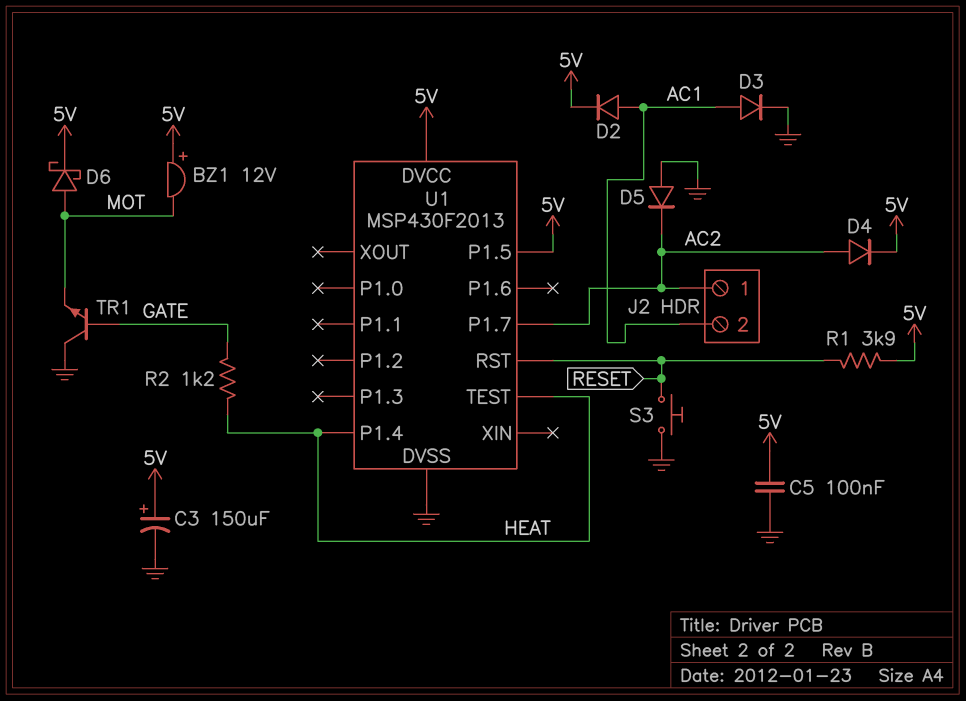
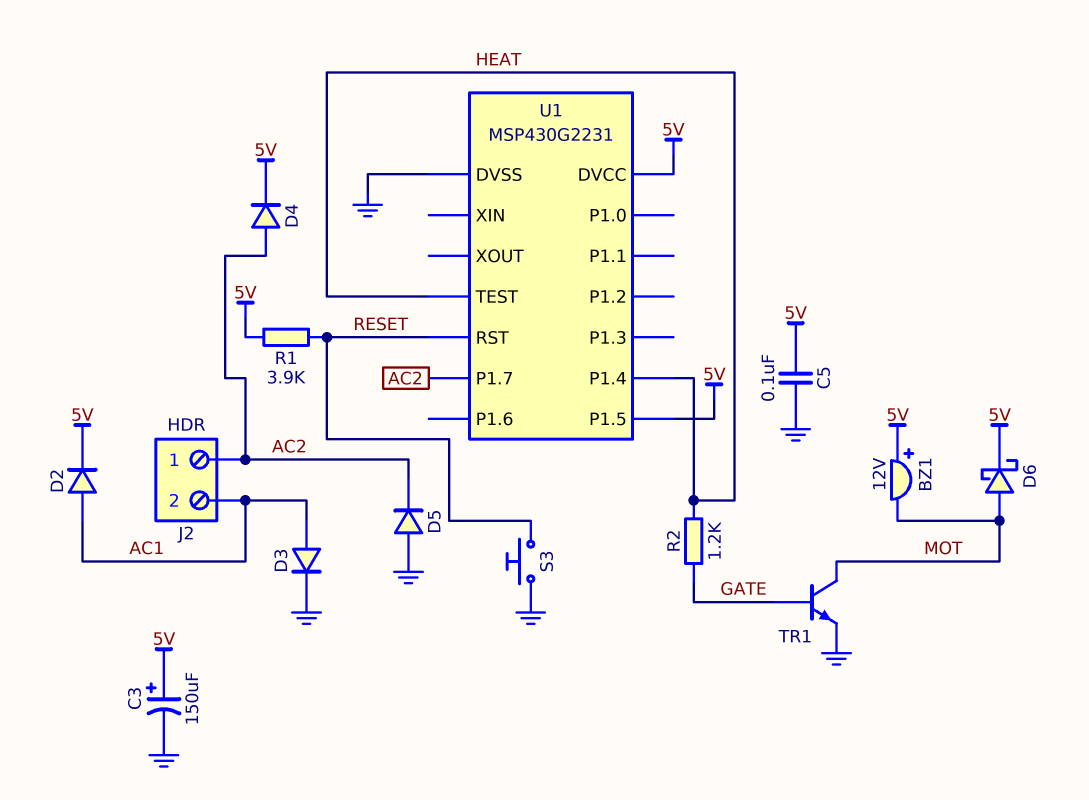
TR1: NPN (B GATE, C GND, E MOT) -> NPN (B GATE, C MOT, E GND)
U1: MSP430F2013 -> MSP430G2231

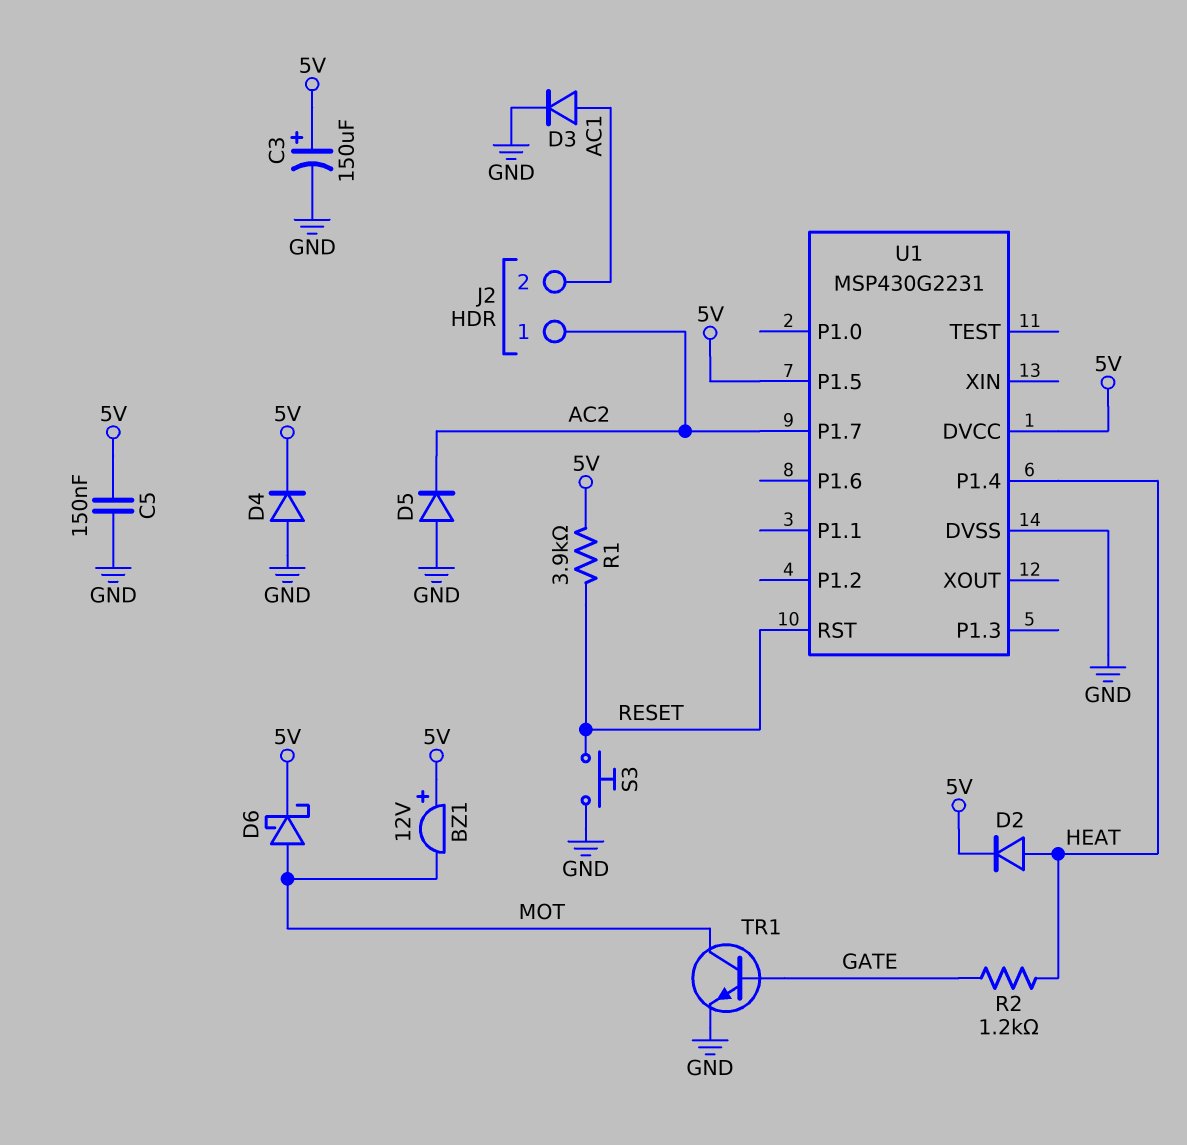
C5: 100nF (5V, GND) -> 150nF (5V, GND)
D2: diode (A AC1, K 5V) -> diode (A HEAT, K 5V)
D4: diode (A AC2, K 5V) -> diode (A GND, K 5V)
U1 pin TEST: HEAT -> none

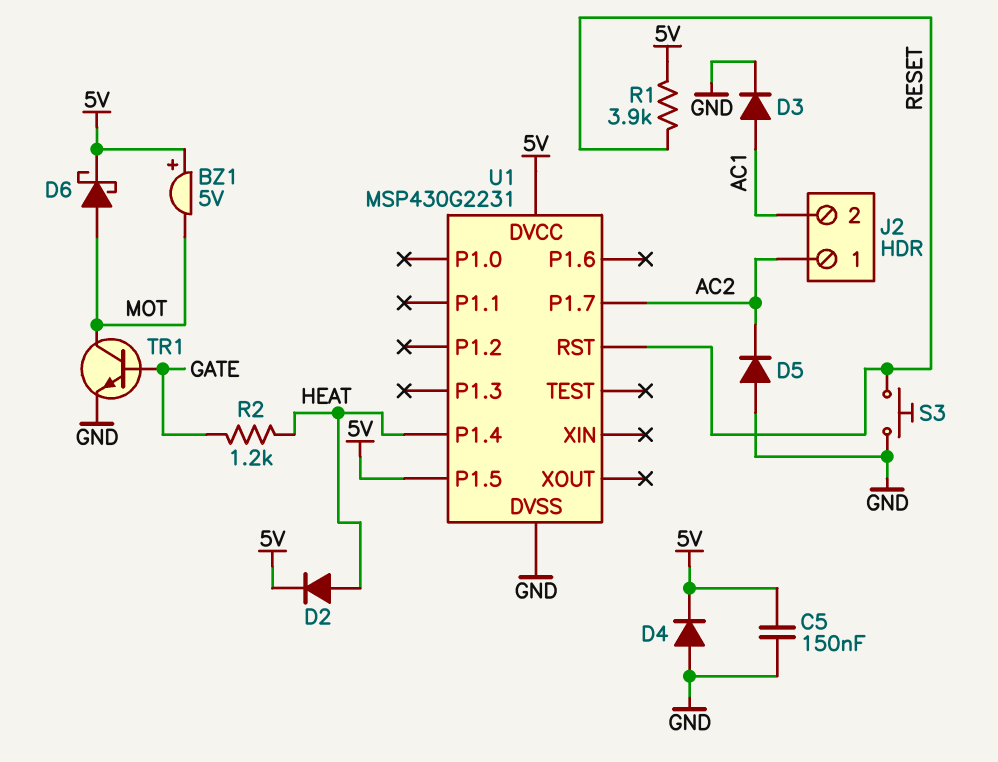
BZ1: buzzer 12V (plus 5V, minus MOT) -> buzzer 5V (plus 5V, minus MOT)
C3: 150uF (plus 5V, minus GND) -> none

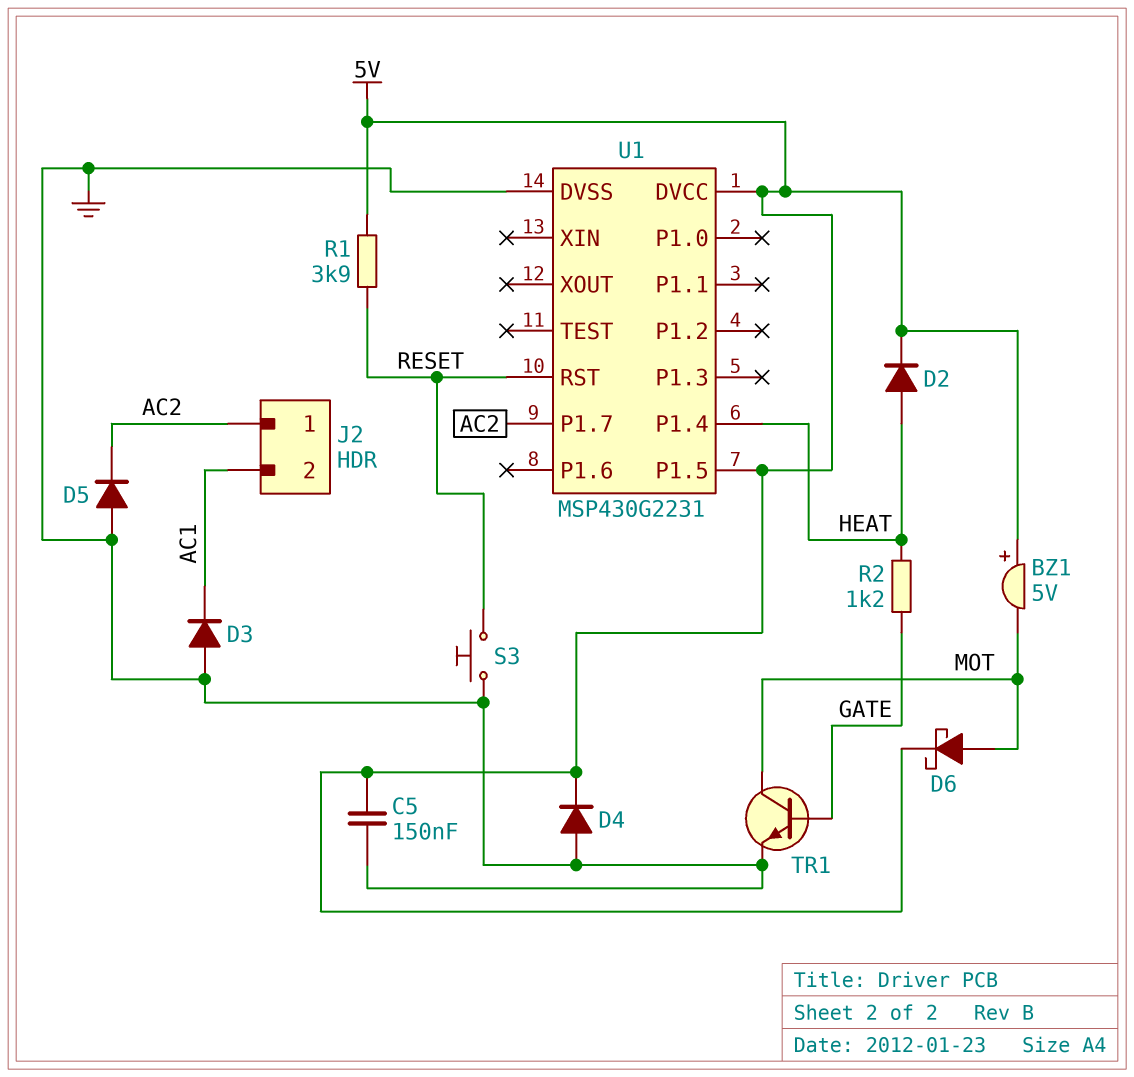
D3: diode (A AC1, K GND) -> diode (A GND, K AC1)

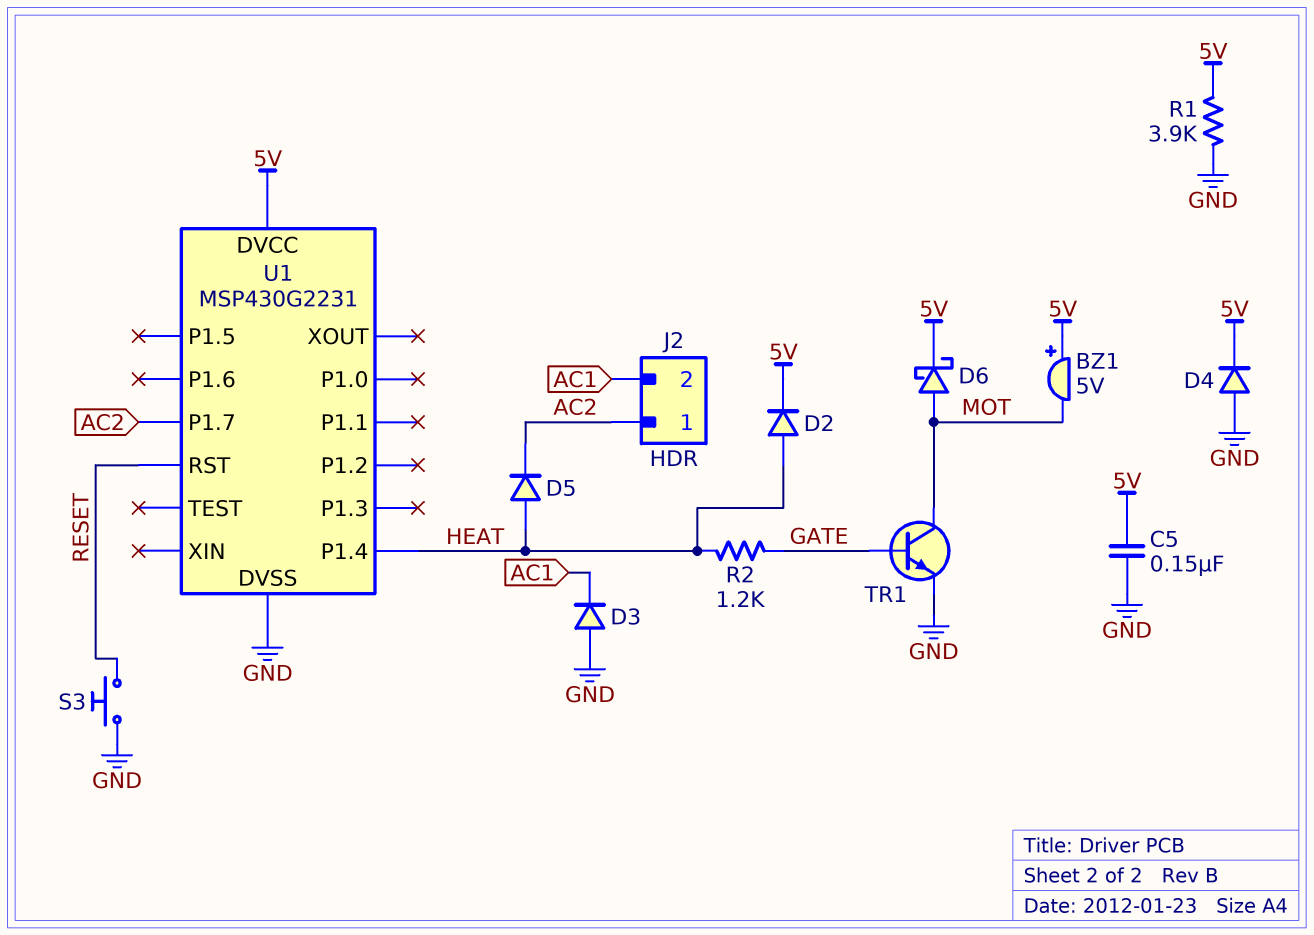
D5: diode (A GND, K AC2) -> diode (A HEAT, K AC2)
R1: 3.9k (5V, RESET) -> 3.9k (5V, GND)
U1 pin P1.5: 5V -> none

